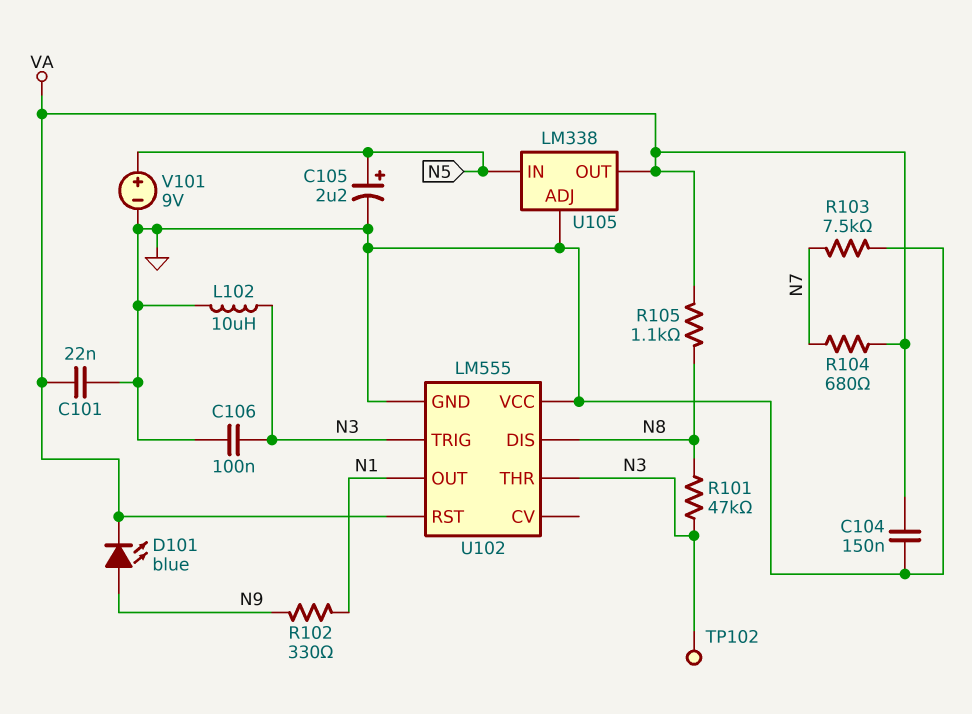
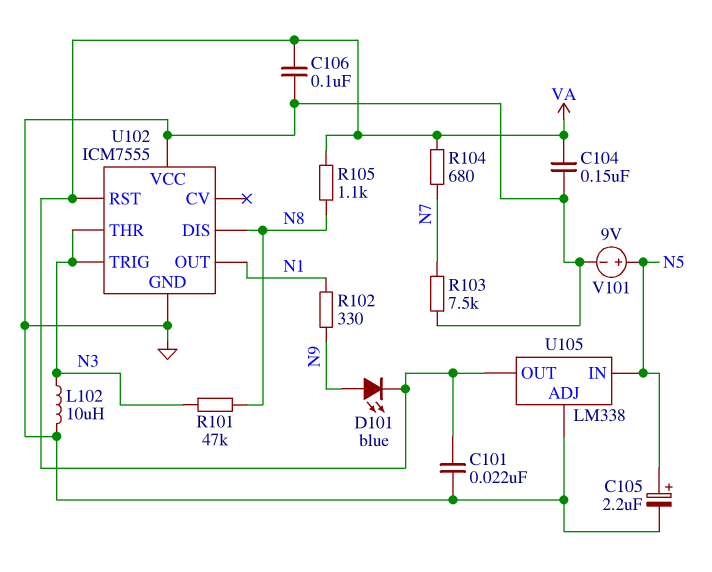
C106: 100nF (GND, N3) -> 100nF (GND, VA)
TP102: test point (N3) -> none
U102: LM555 -> ICM7555

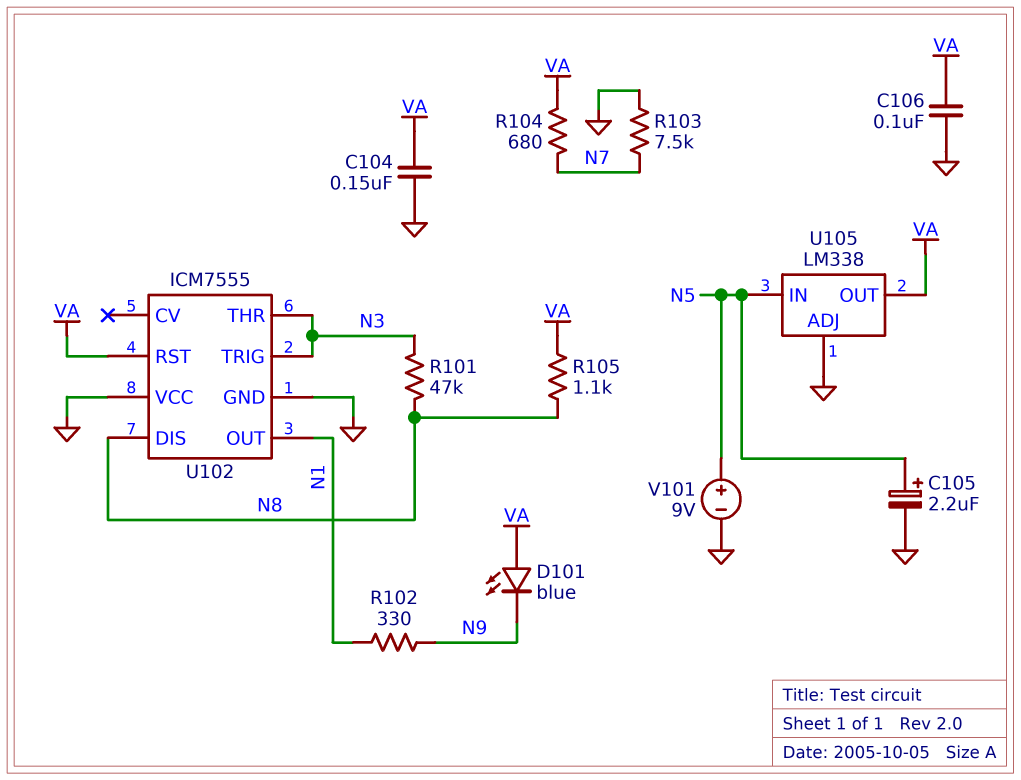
C101: 22nF (GND, VA) -> none
D101: LED blue (A N9, K VA) -> LED blue (A VA, K N9)
L102: 10uH (GND, N3) -> none

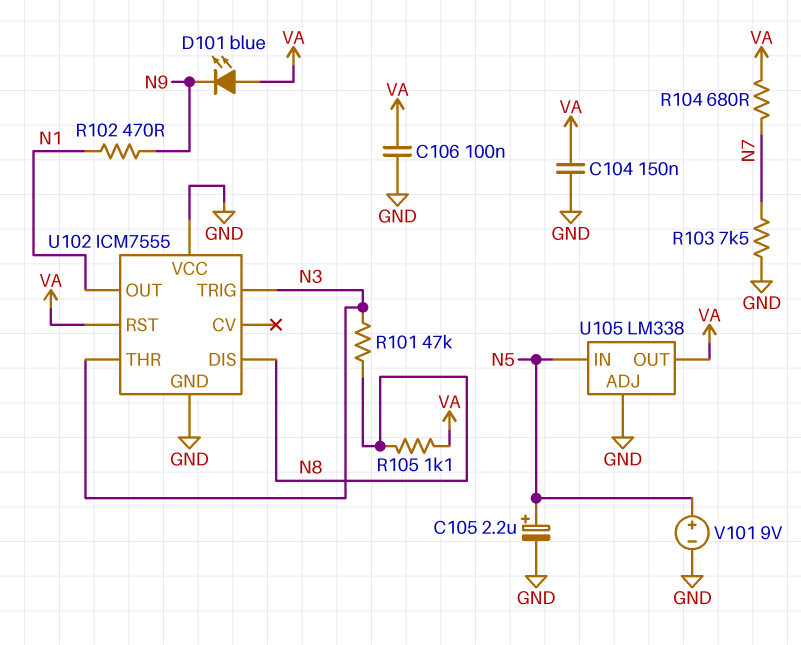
R102: 330 (N1, N9) -> 470 (N1, N9)

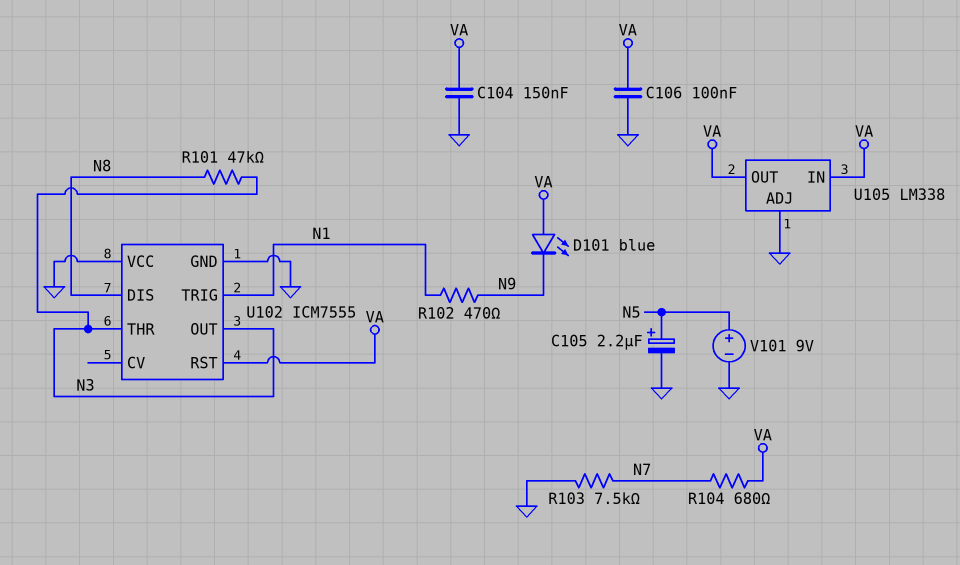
R105: 1.1k (N8, VA) -> none
U102 pin OUT: N1 -> N3
U102 pin TRIG: N3 -> N1
U105 pin IN: N5 -> VA

